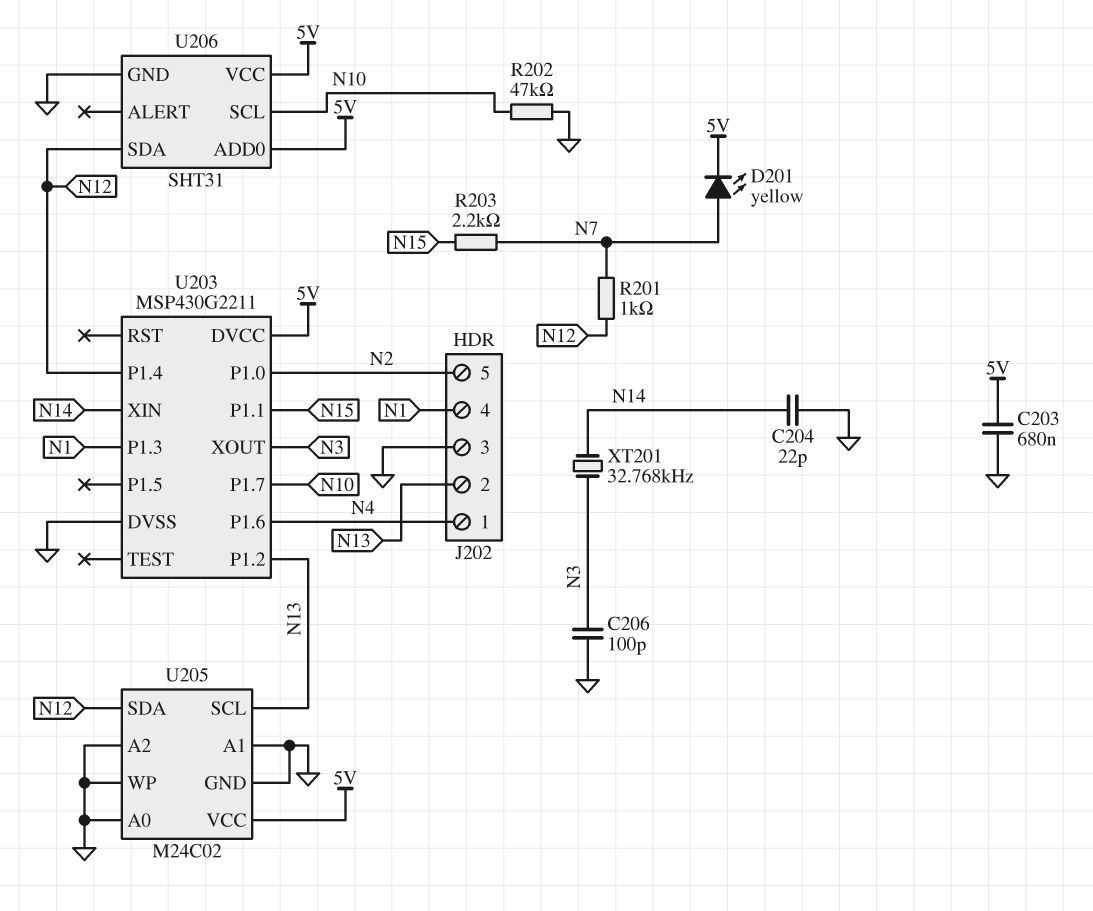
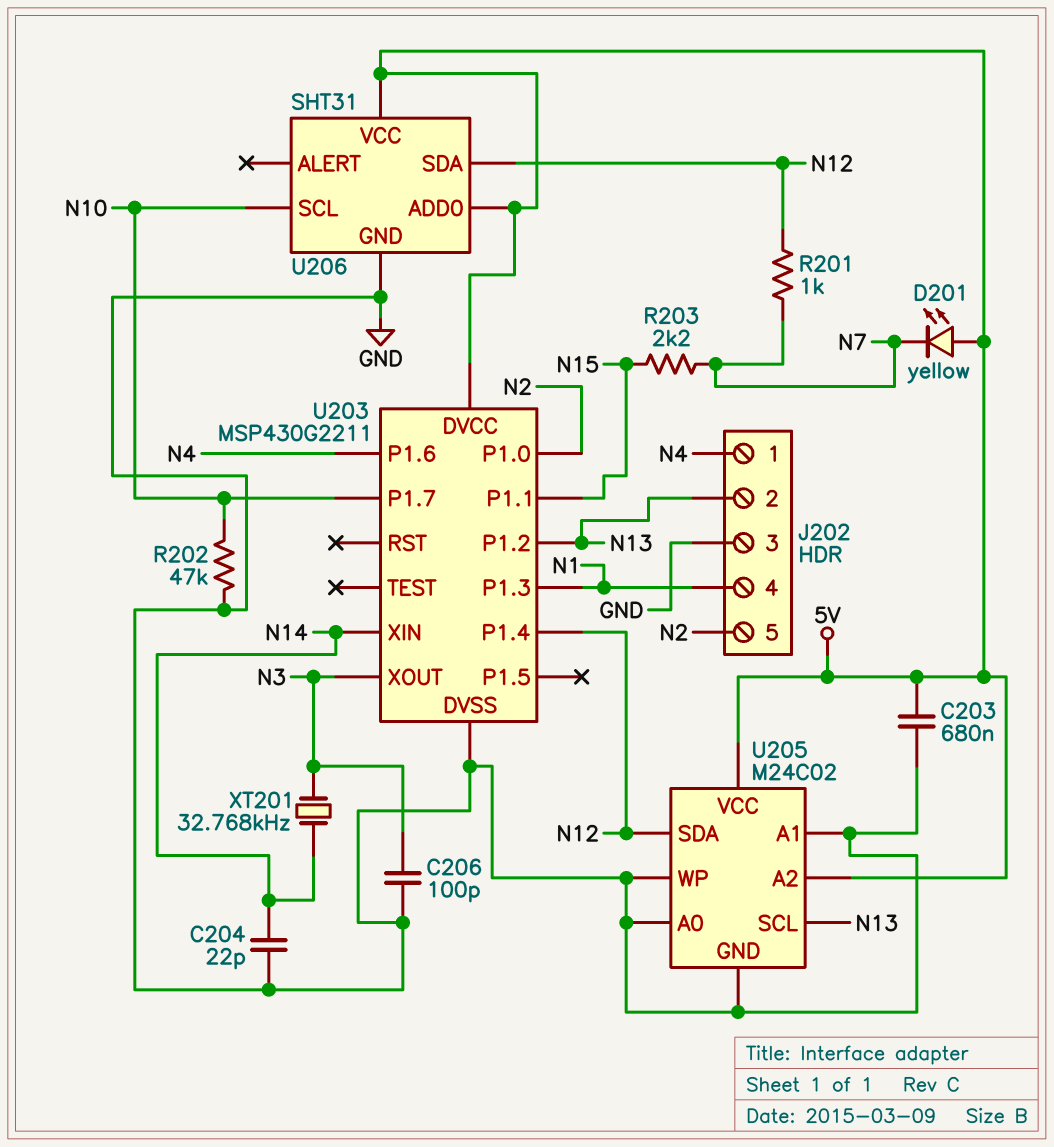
D201: LED yellow (A N7, K 5V) -> LED yellow (A 5V, K N7)
U205 pin A2: GND -> 5V

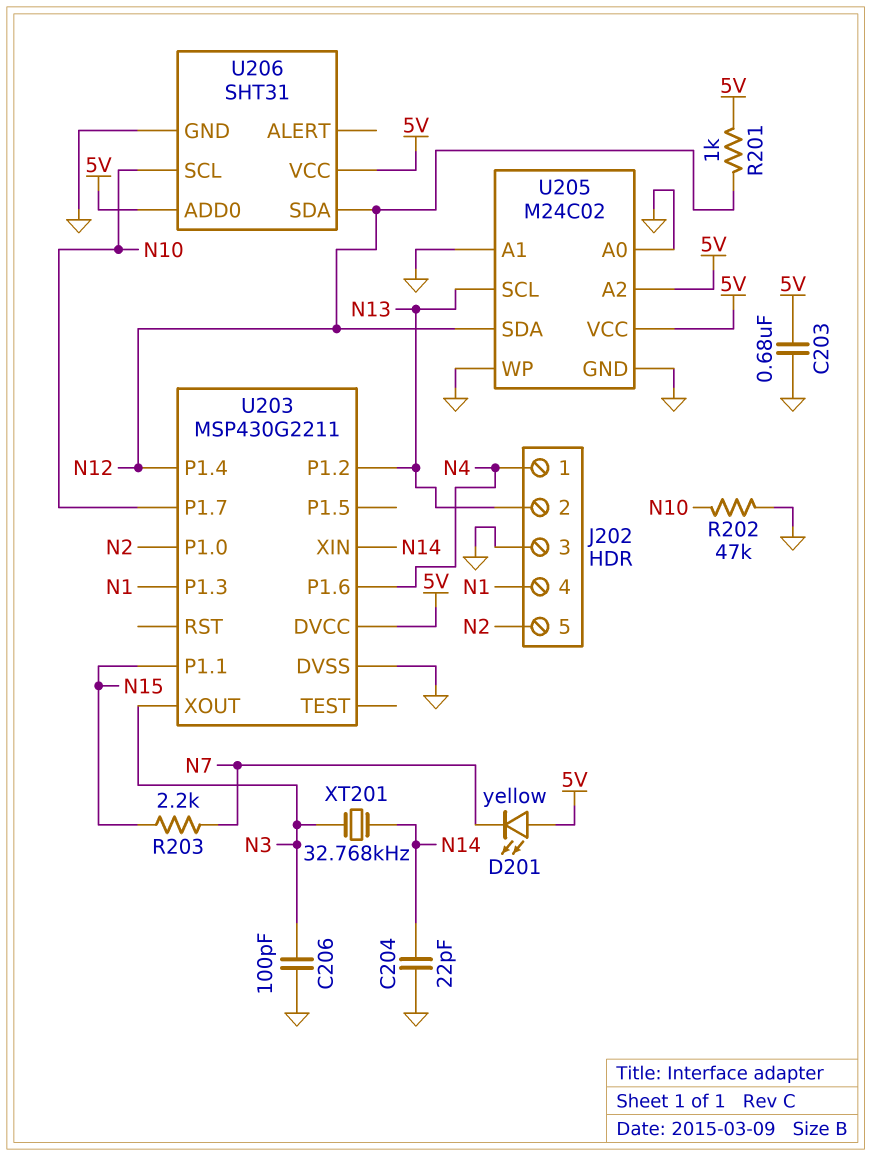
R201: 1k (N7, N12) -> 1k (5V, N12)

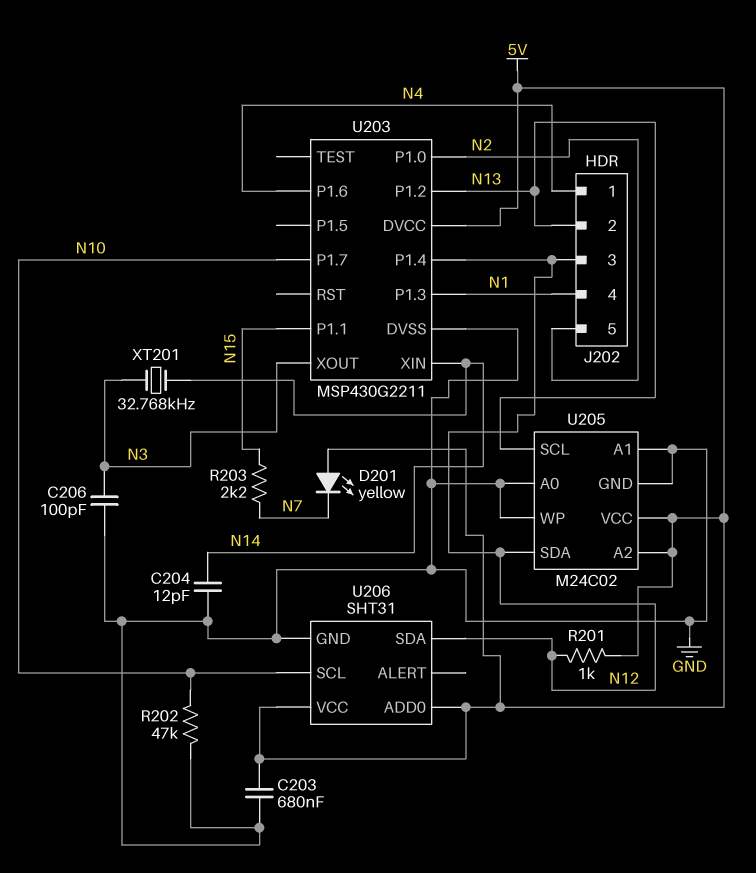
C204: 22pF (GND, N14) -> 12pF (GND, N14)
J202 pin 3: GND -> N12

